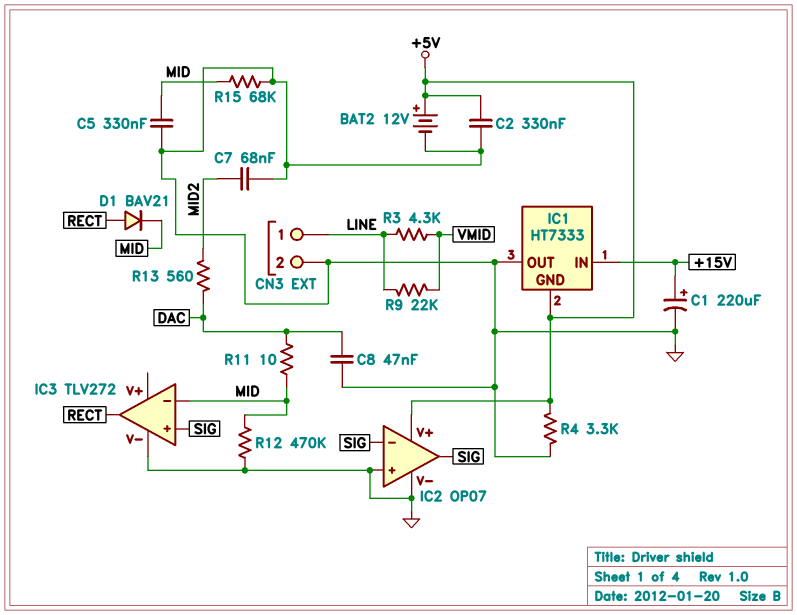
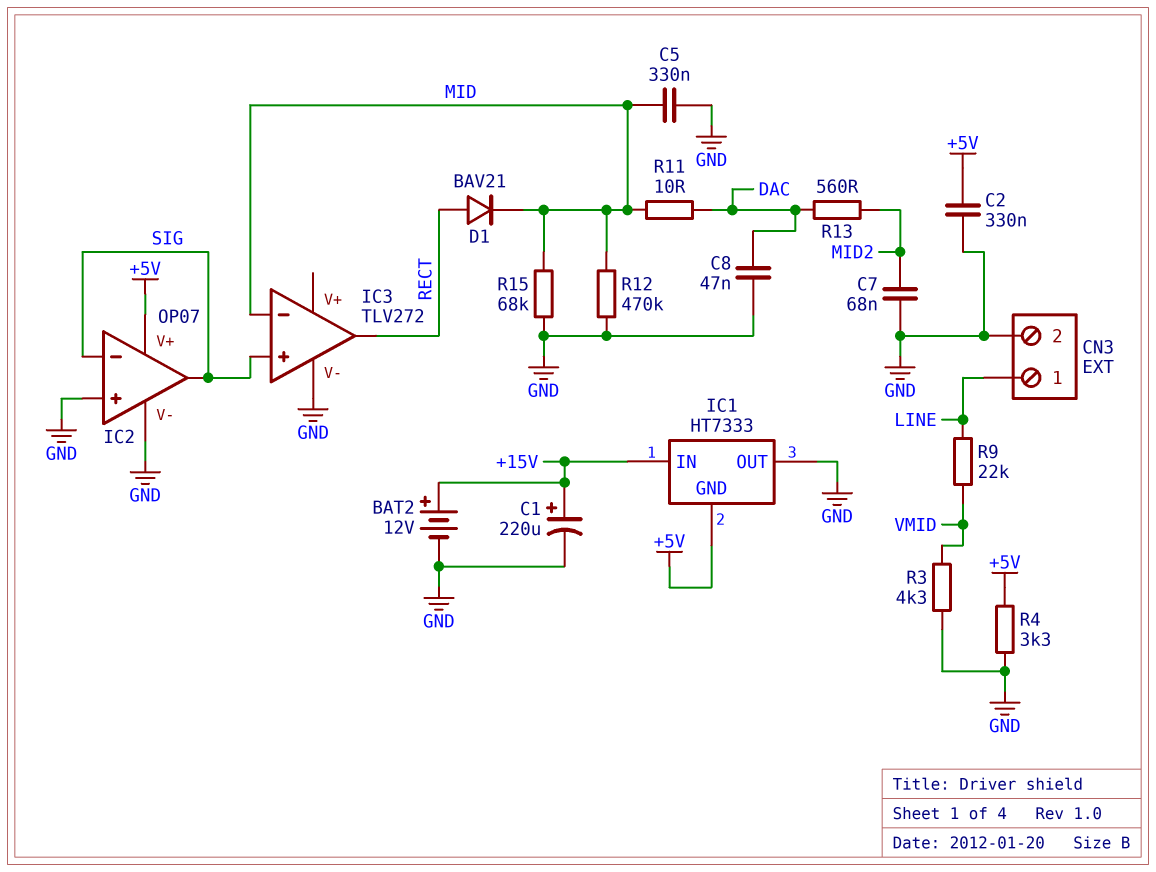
BAT2: 12V (plus +5V, minus GND) -> 12V (plus +15V, minus GND)
R3: 4.3k (LINE, VMID) -> 4.3k (GND, VMID)

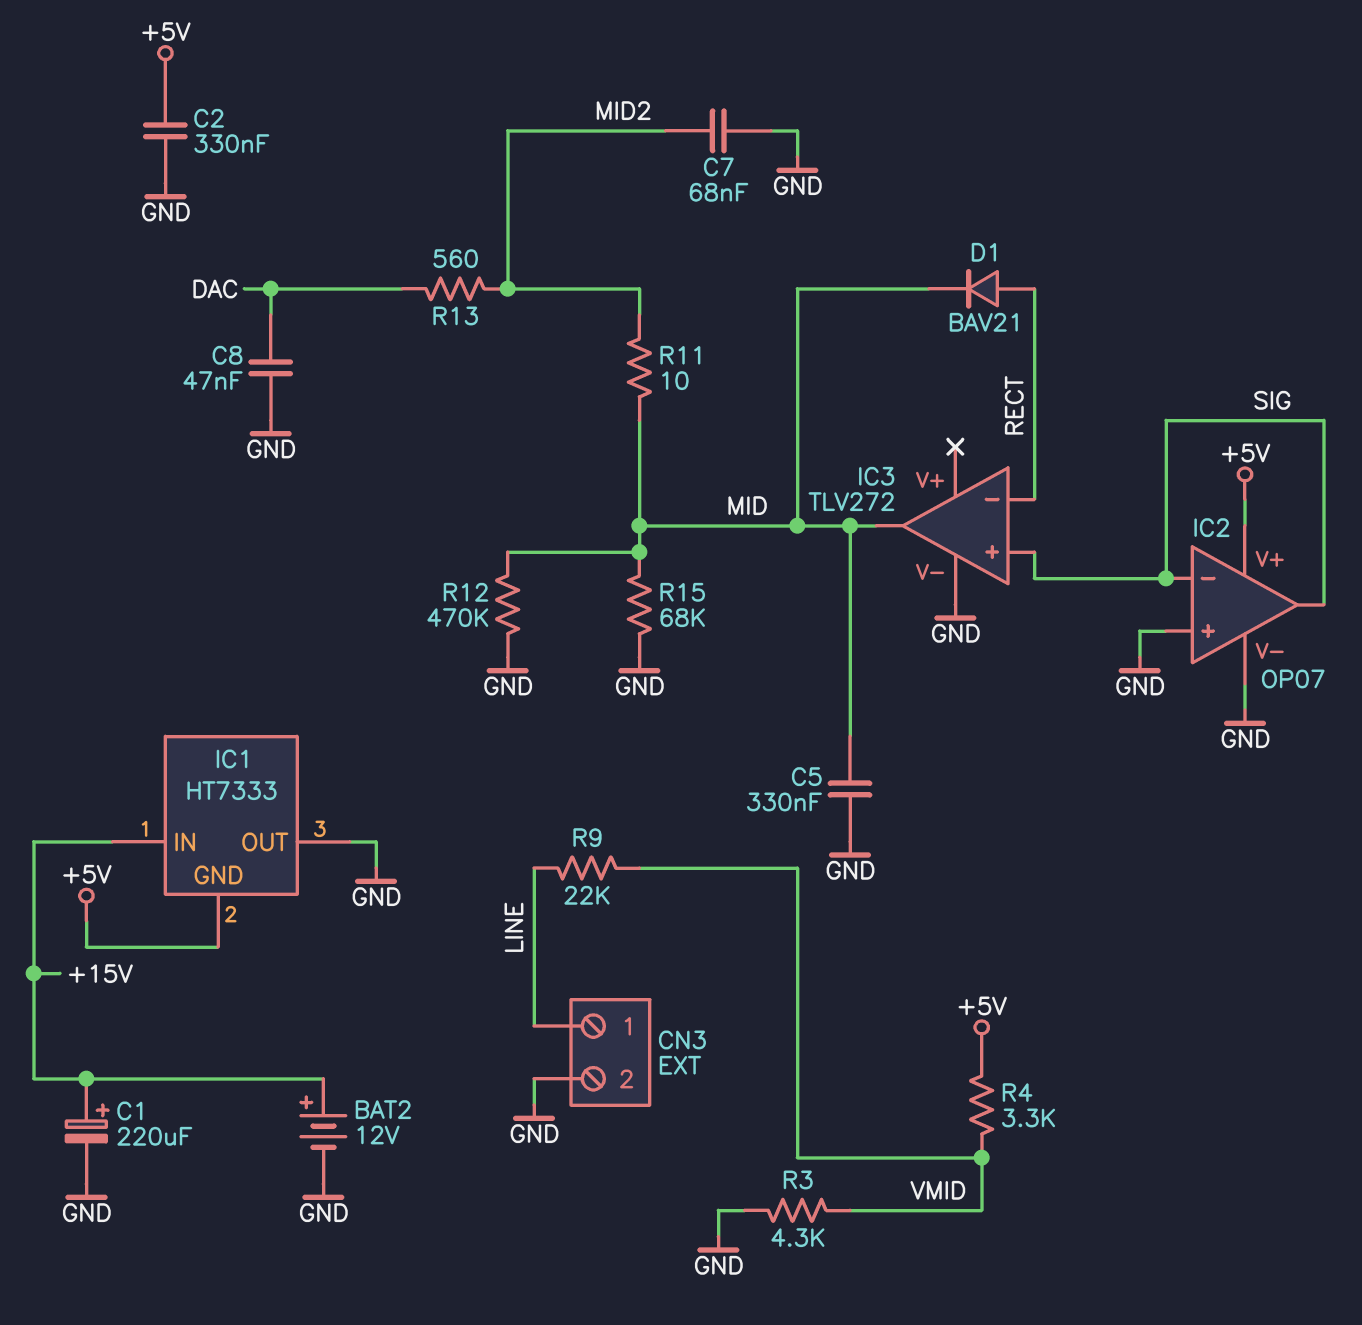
IC3 pin in-: MID -> RECT
IC3 pin out: RECT -> MID
R4: 3.3k (+5V, GND) -> 3.3k (+5V, VMID)
R11: 10 (DAC, MID) -> 10 (MID, MID2)

